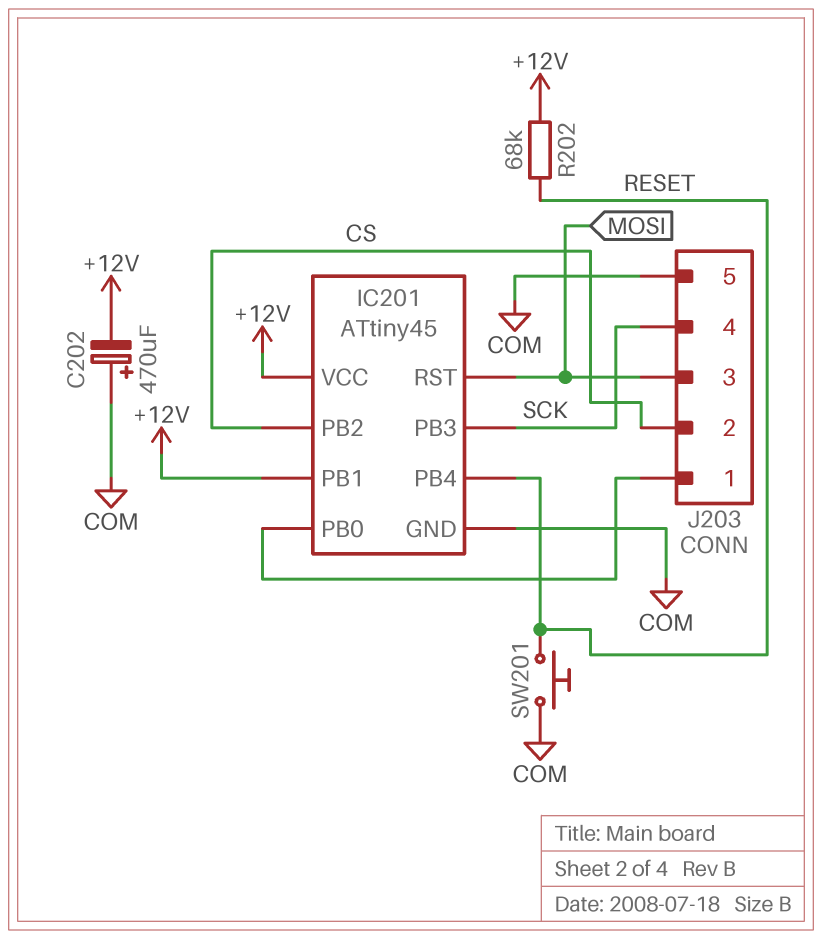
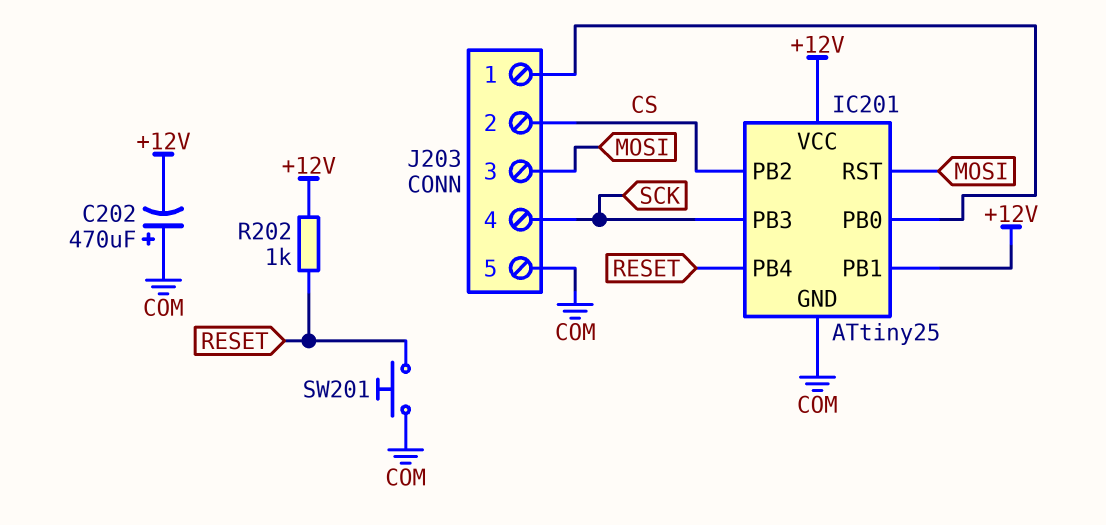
IC201: ATtiny45 -> ATtiny25
R202: 68k (+12V, RESET) -> 1k (+12V, RESET)

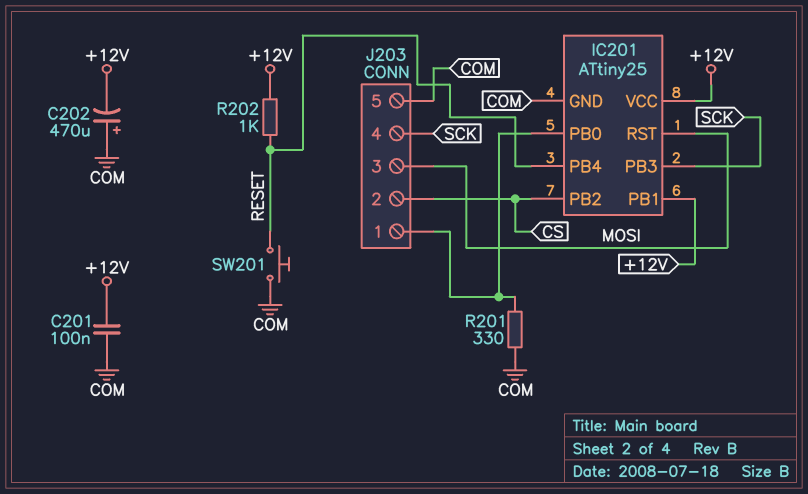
C201: none -> 100nF (+12V, COM)
R201: none -> 330 (COM, IC201/PB0)

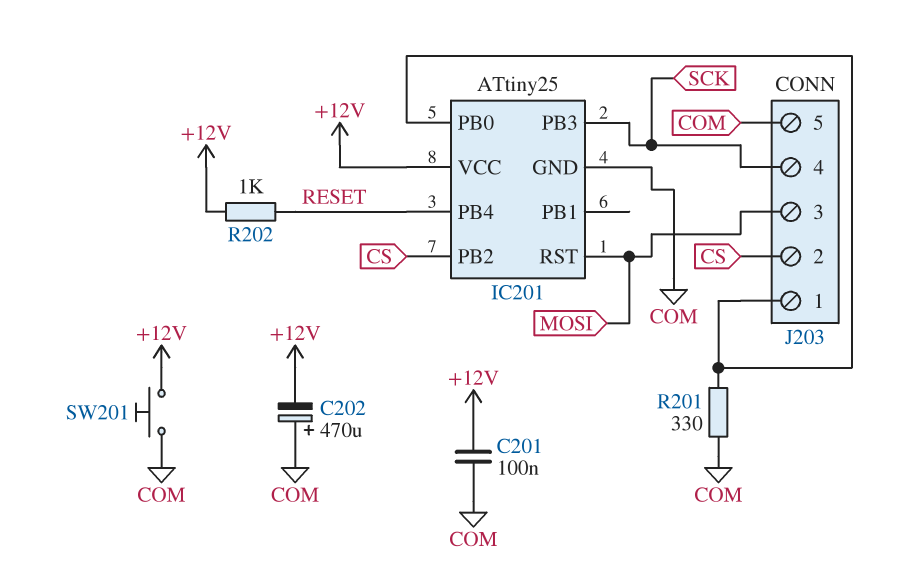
IC201 pin PB1: +12V -> none
SW201: button (COM, RESET) -> button (+12V, COM)

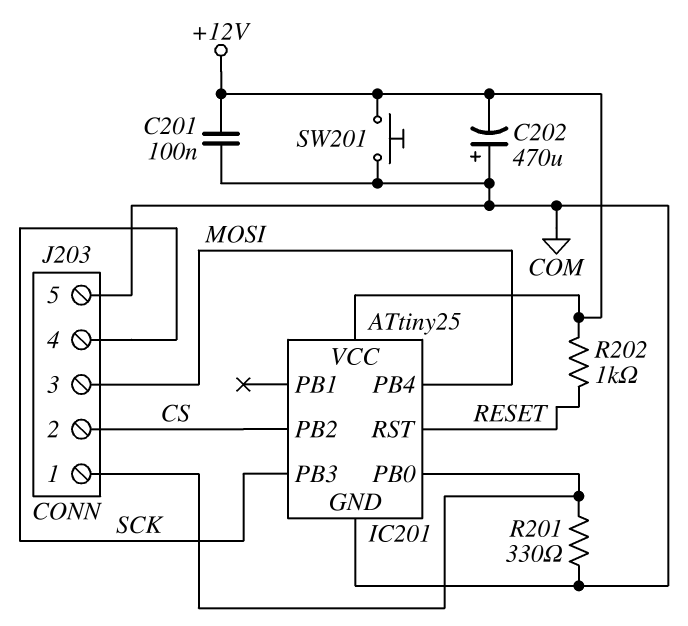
IC201 pin PB4: RESET -> MOSI
IC201 pin RST: MOSI -> RESET

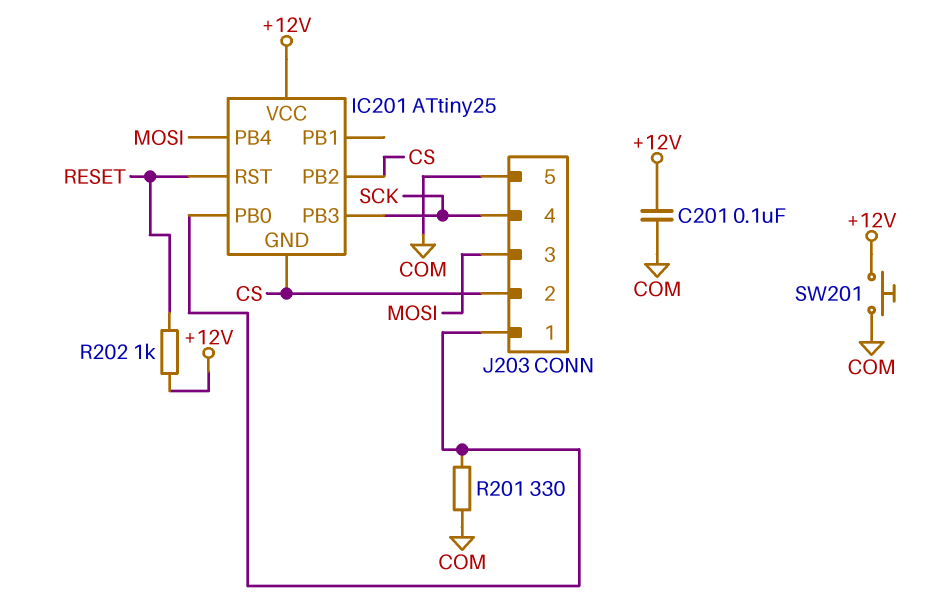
C202: 470uF (plus COM, minus +12V) -> none
IC201 pin GND: COM -> CS

